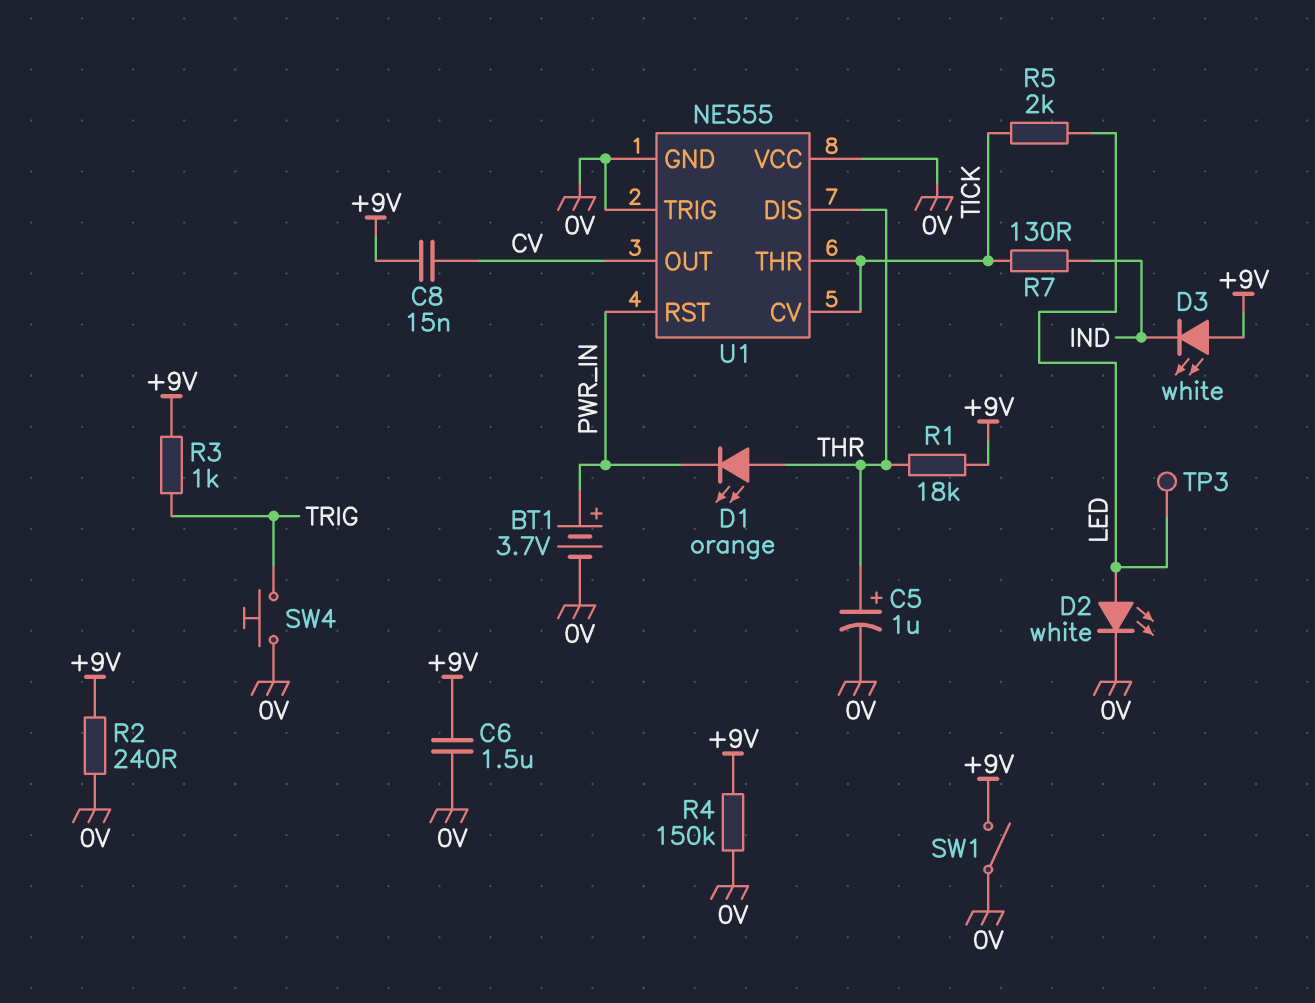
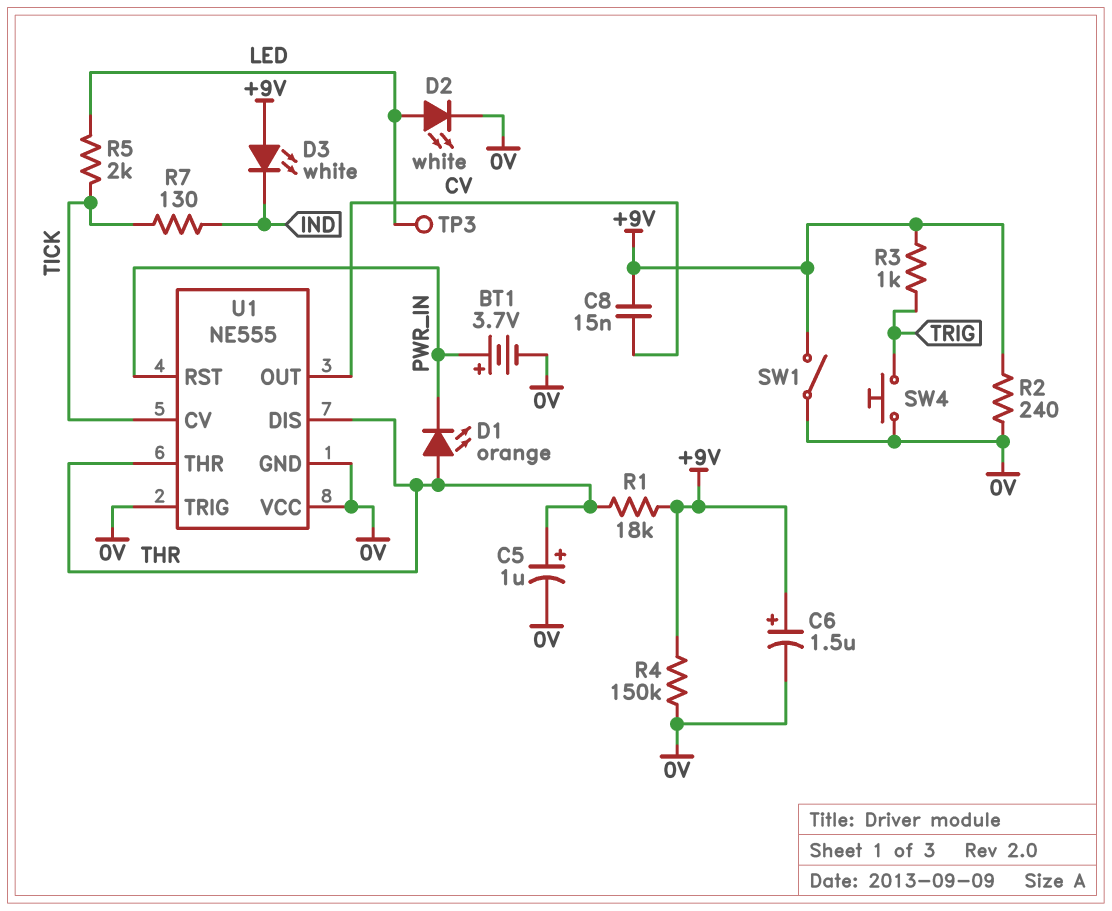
C6: 1.5uF (+9V, 0V) -> 1.5uF (plus +9V, minus 0V)
U1 pin THR: TICK -> THR

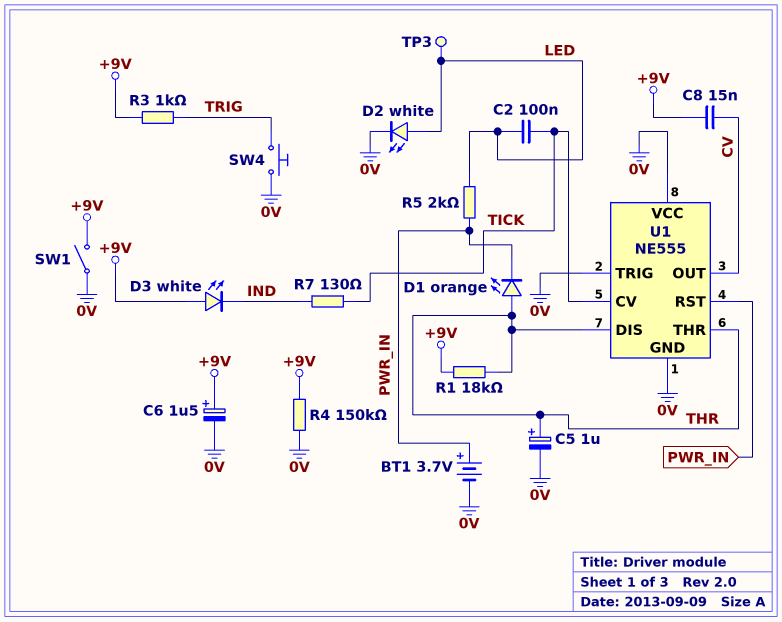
C2: none -> 100nF (LED, TICK)
R2: 240 (+9V, 0V) -> none
R5: 2k (LED, TICK) -> 2k (LED, PWR_IN)

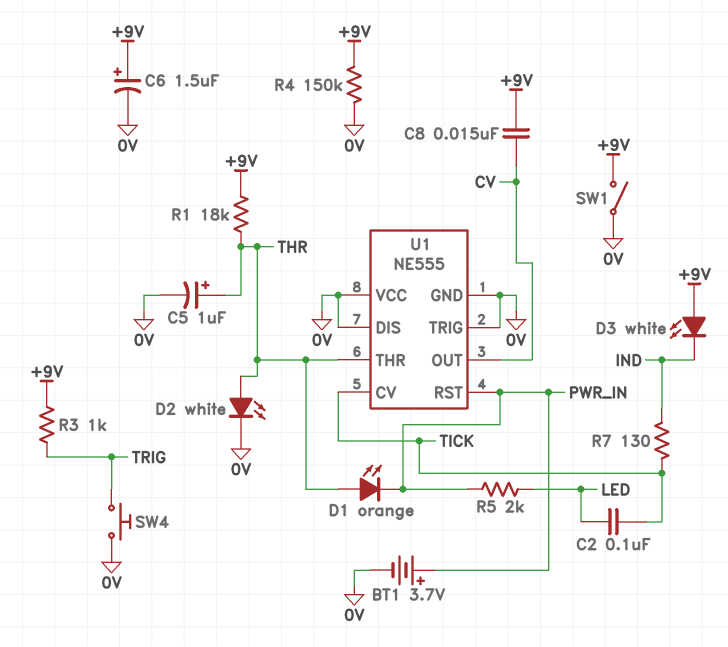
D2: LED white (A LED, K 0V) -> LED white (A THR, K 0V)
TP3: test point (LED) -> none
U1 pin DIS: THR -> 0V

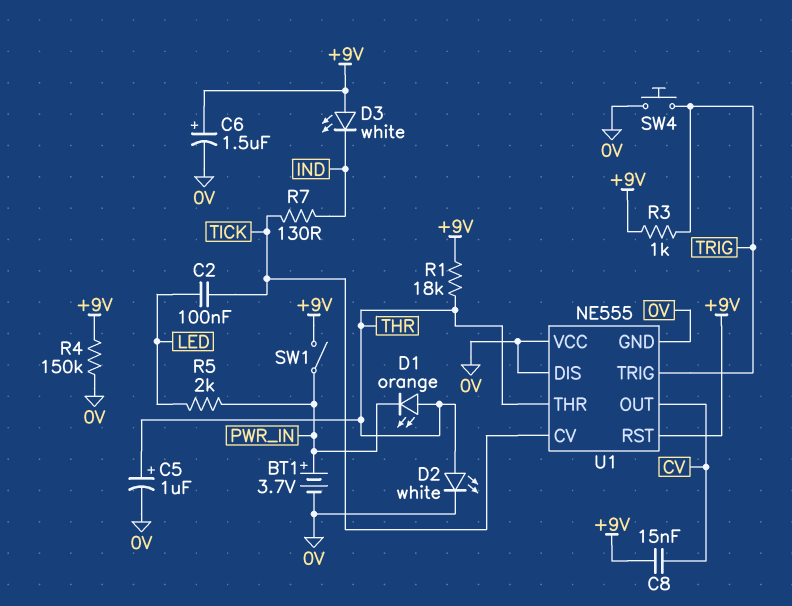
SW1: switch (+9V, 0V) -> switch (+9V, PWR_IN)
U1 pin RST: PWR_IN -> +9V
U1 pin TRIG: 0V -> TRIG

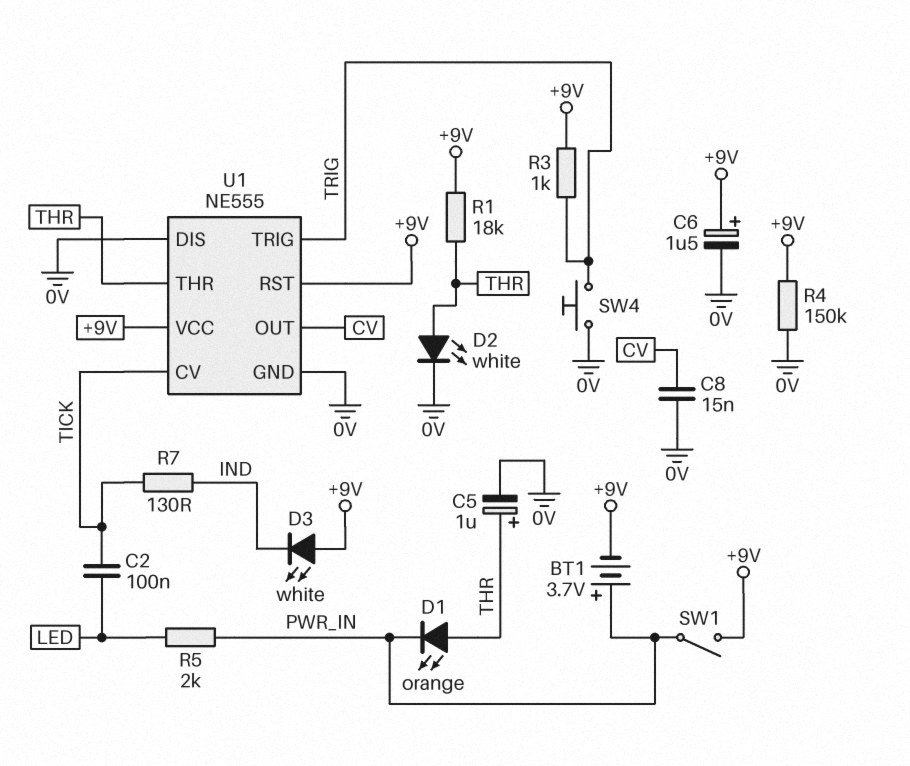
BT1: 3.7V (plus PWR_IN, minus 0V) -> 3.7V (plus PWR_IN, minus +9V)
C8: 15nF (+9V, CV) -> 15nF (0V, CV)
U1 pin VCC: 0V -> +9V

